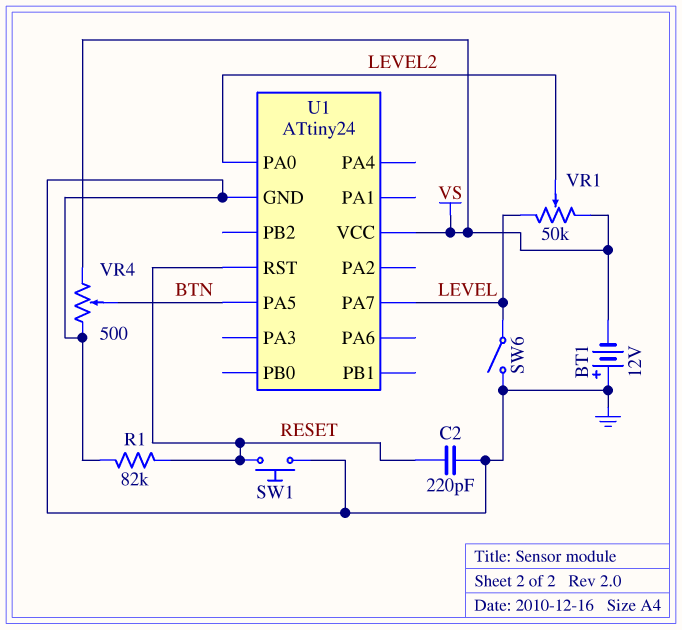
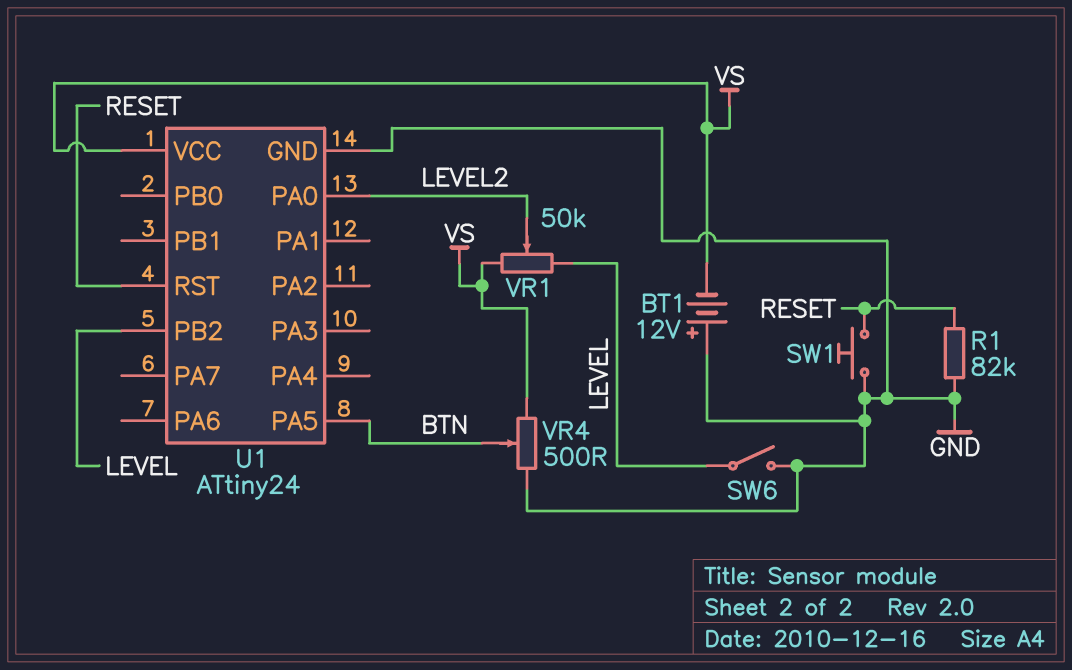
C2: 220pF (GND, RESET) -> none
U1 pin PA7: LEVEL -> none
U1 pin PB2: none -> LEVEL

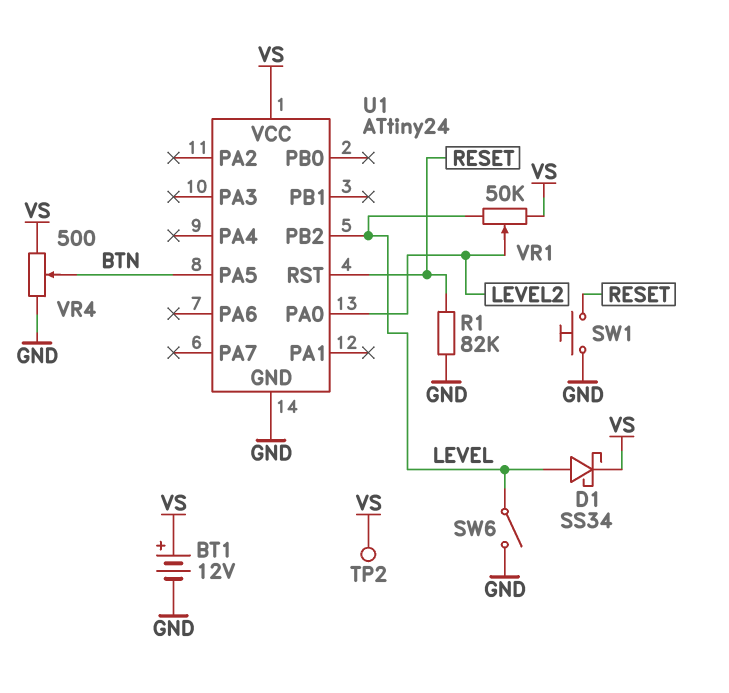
BT1: 12V (plus GND, minus VS) -> 12V (plus VS, minus GND)
D1: none -> schottky SS34 (A LEVEL, K VS)
TP2: none -> test point (VS)

